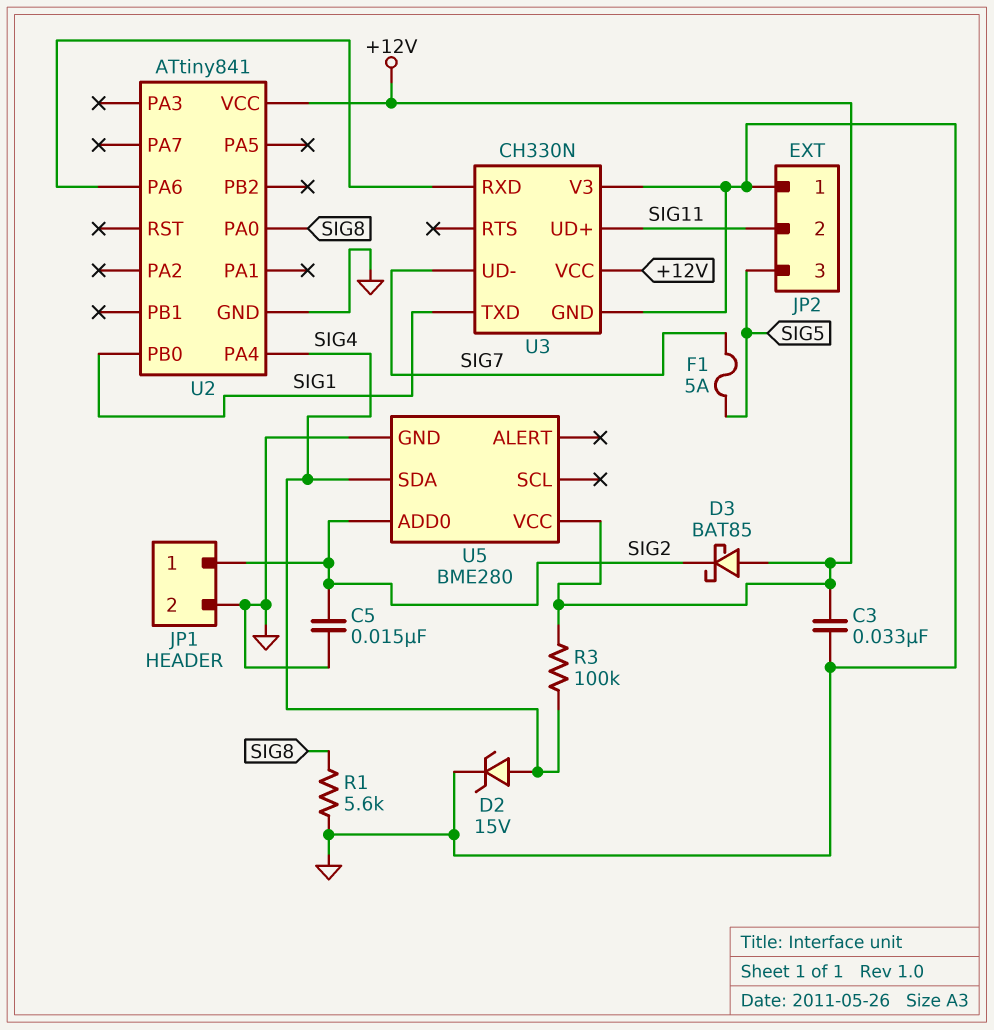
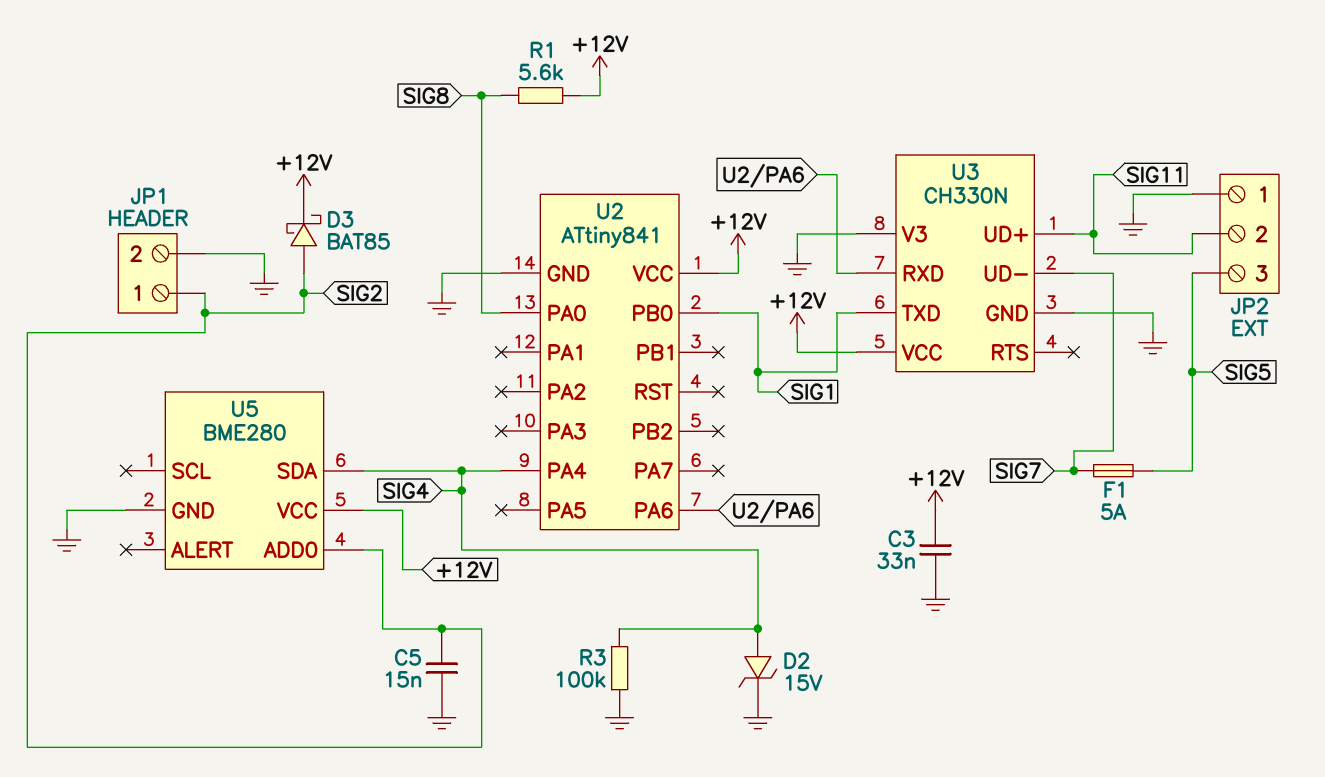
D3: schottky BAT85 (A +12V, K SIG2) -> schottky BAT85 (A SIG2, K +12V)
R1: 5.6k (GND, SIG8) -> 5.6k (+12V, SIG8)
R3: 100k (+12V, SIG4) -> 100k (GND, SIG4)

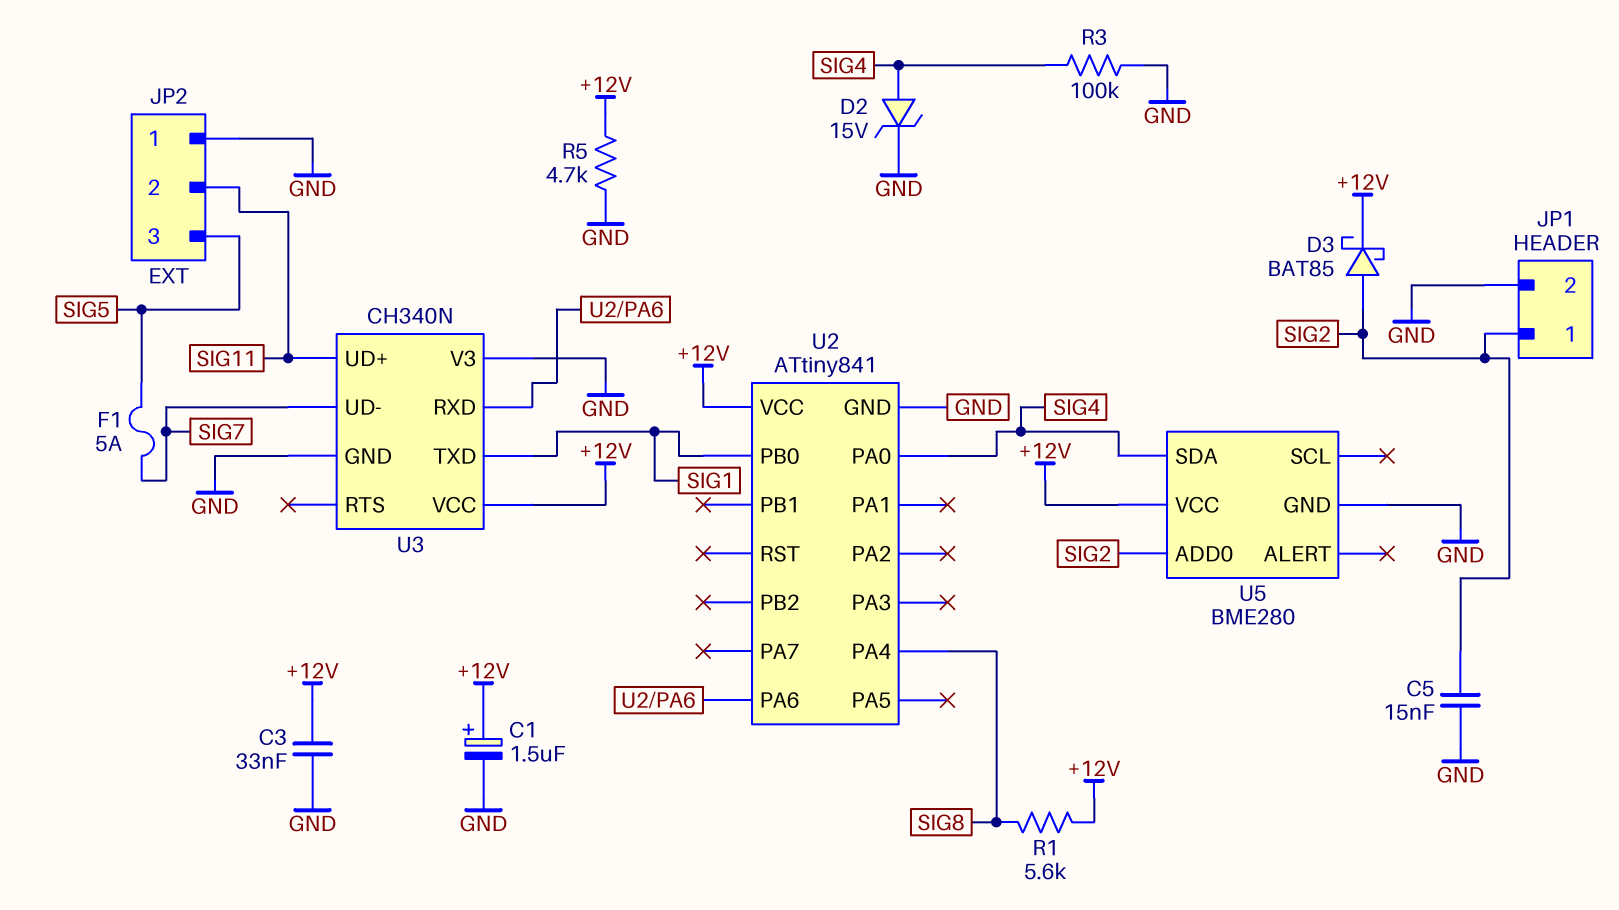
C1: none -> 1.5uF (plus +12V, minus GND)
R5: none -> 4.7k (+12V, GND)
U2 pin PA0: SIG8 -> SIG4
U2 pin PA4: SIG4 -> SIG8
U3: CH330N -> CH340N

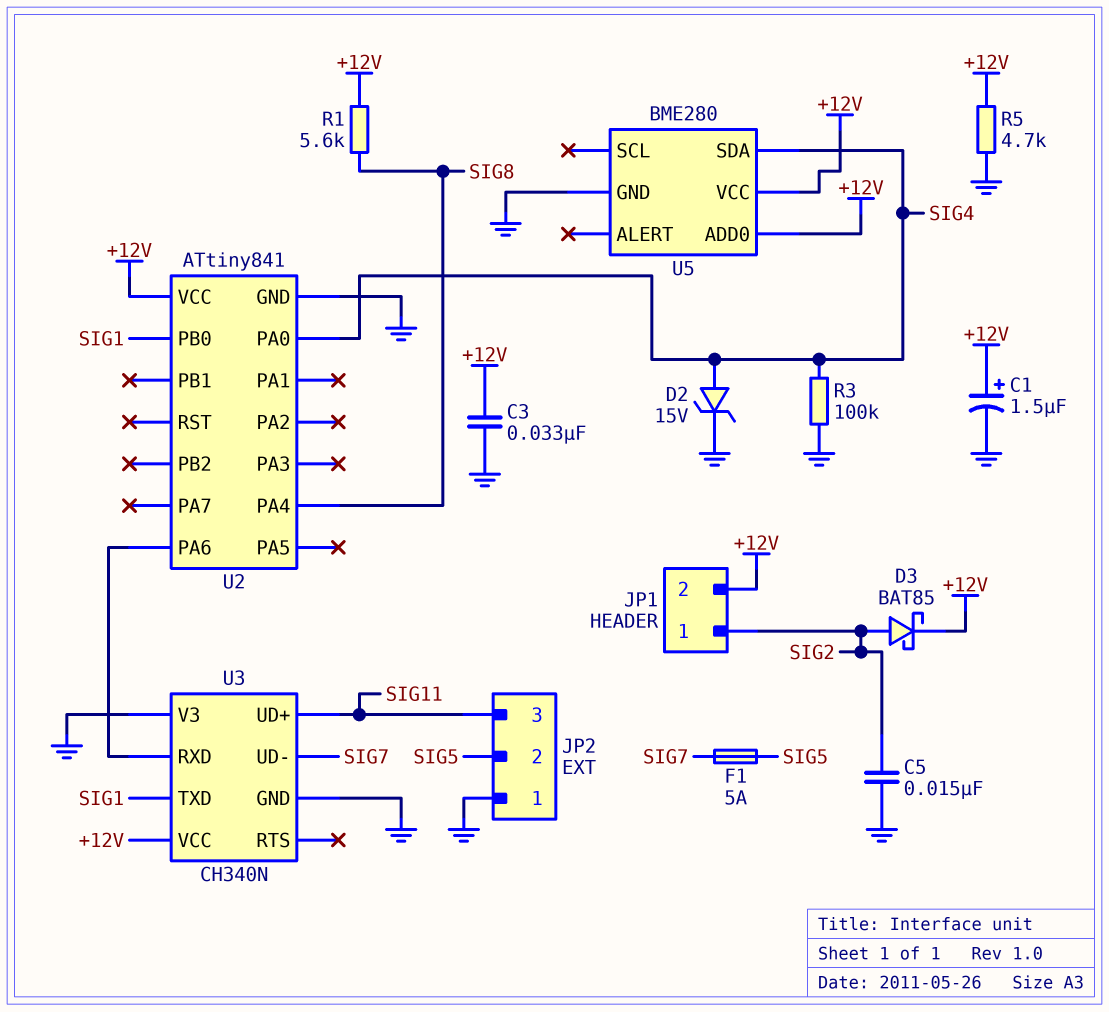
JP1 pin 2: GND -> +12V
JP2 pin 2: SIG11 -> SIG5
JP2 pin 3: SIG5 -> SIG11
U5 pin ADD0: SIG2 -> +12V

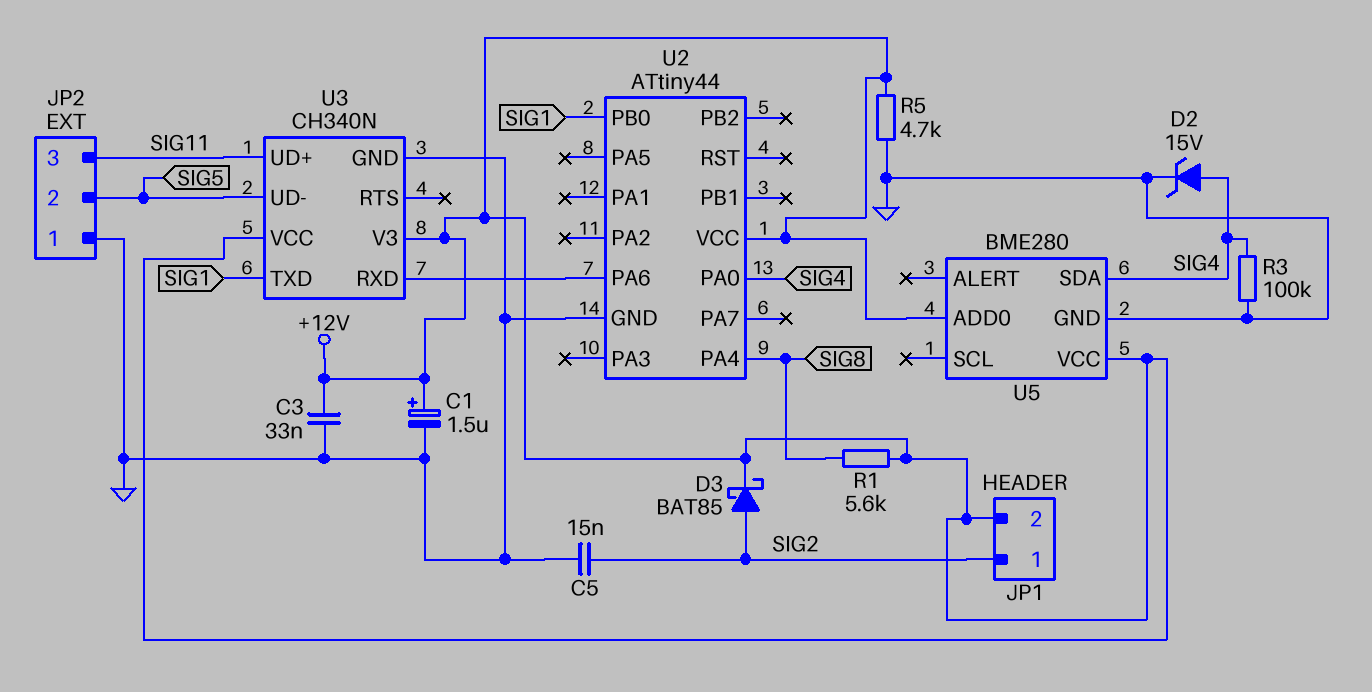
F1: 5A (SIG5, SIG7) -> none
U2: ATtiny841 -> ATtiny44
U3 pin UD-: SIG7 -> SIG5
U3 pin V3: GND -> +12V

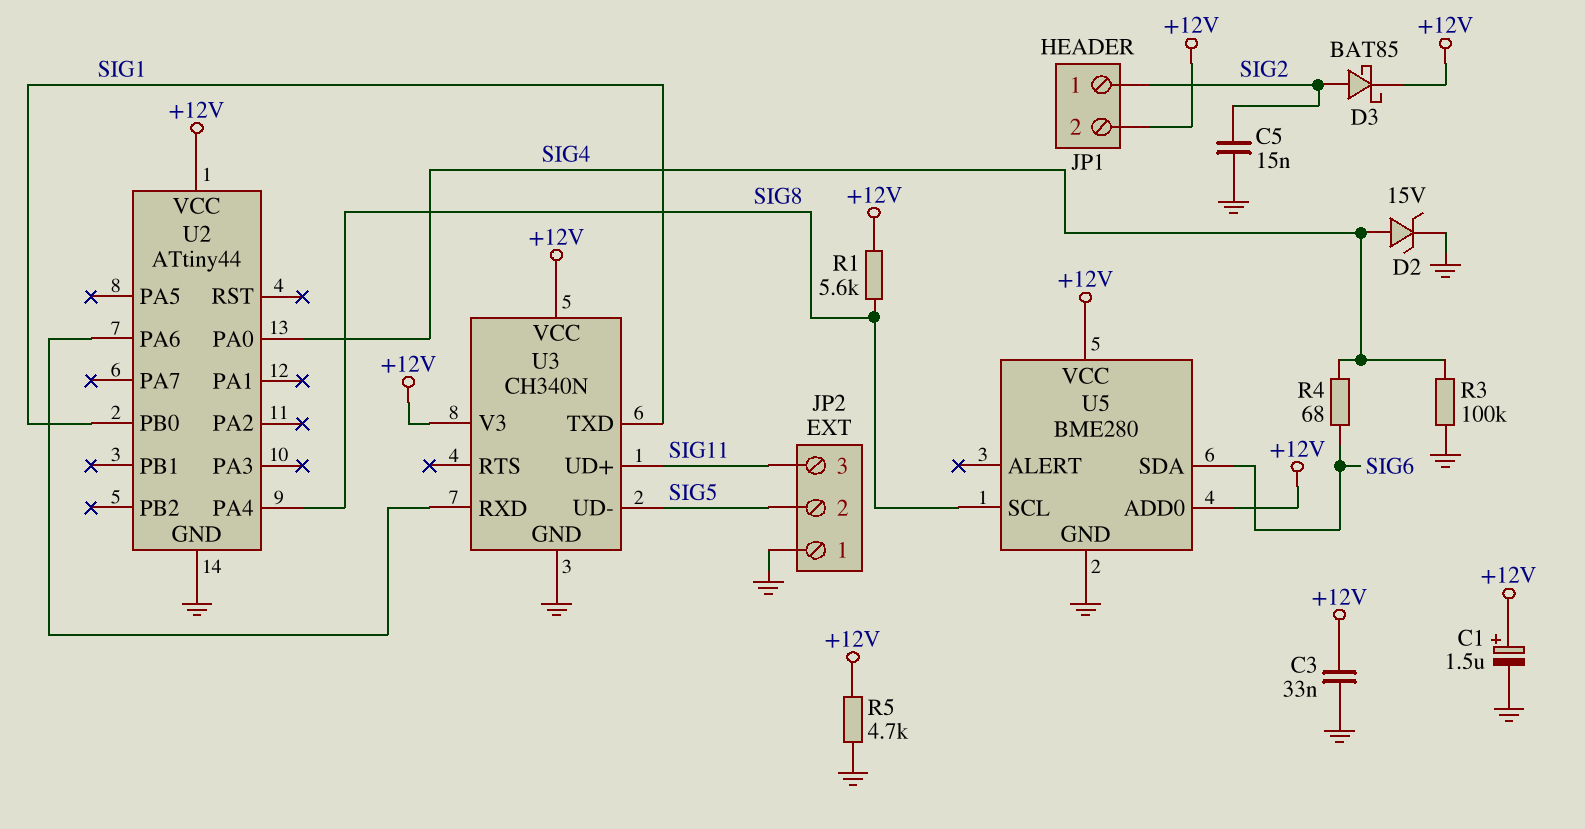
R4: none -> 68 (SIG4, SIG6)
U5 pin SCL: none -> SIG8
U5 pin SDA: SIG4 -> SIG6

